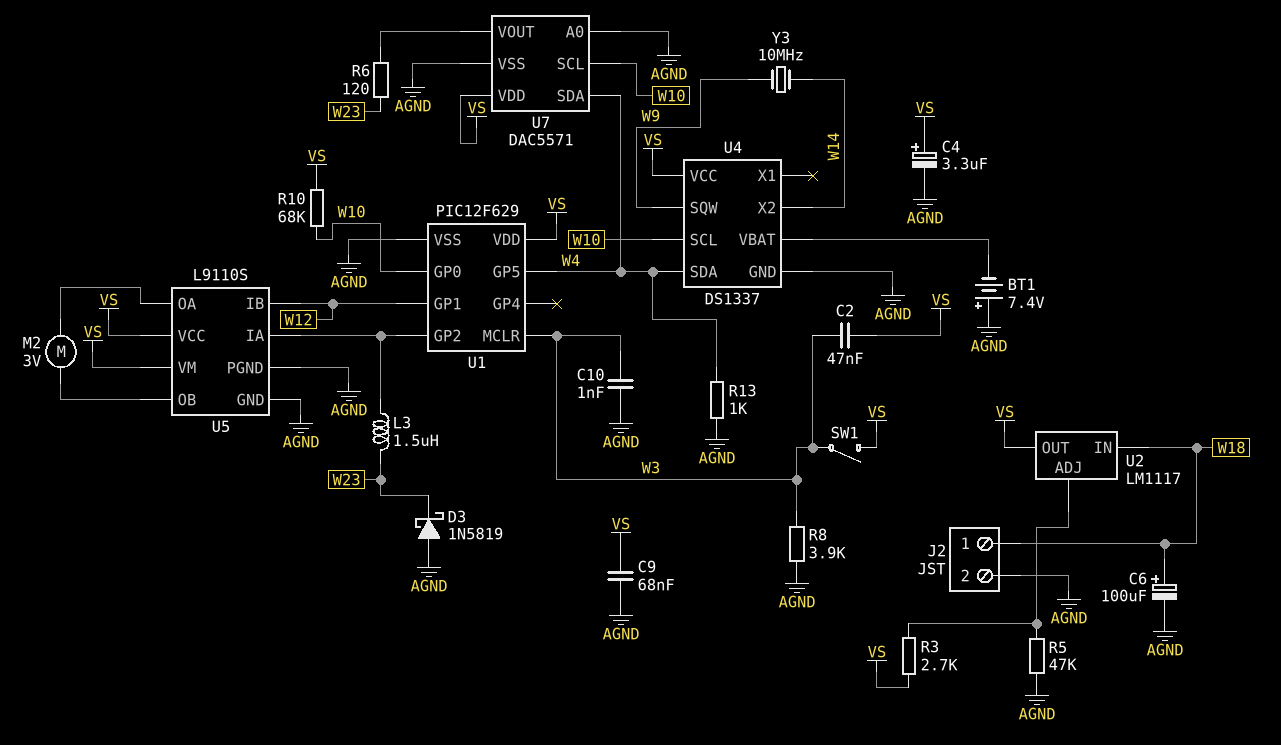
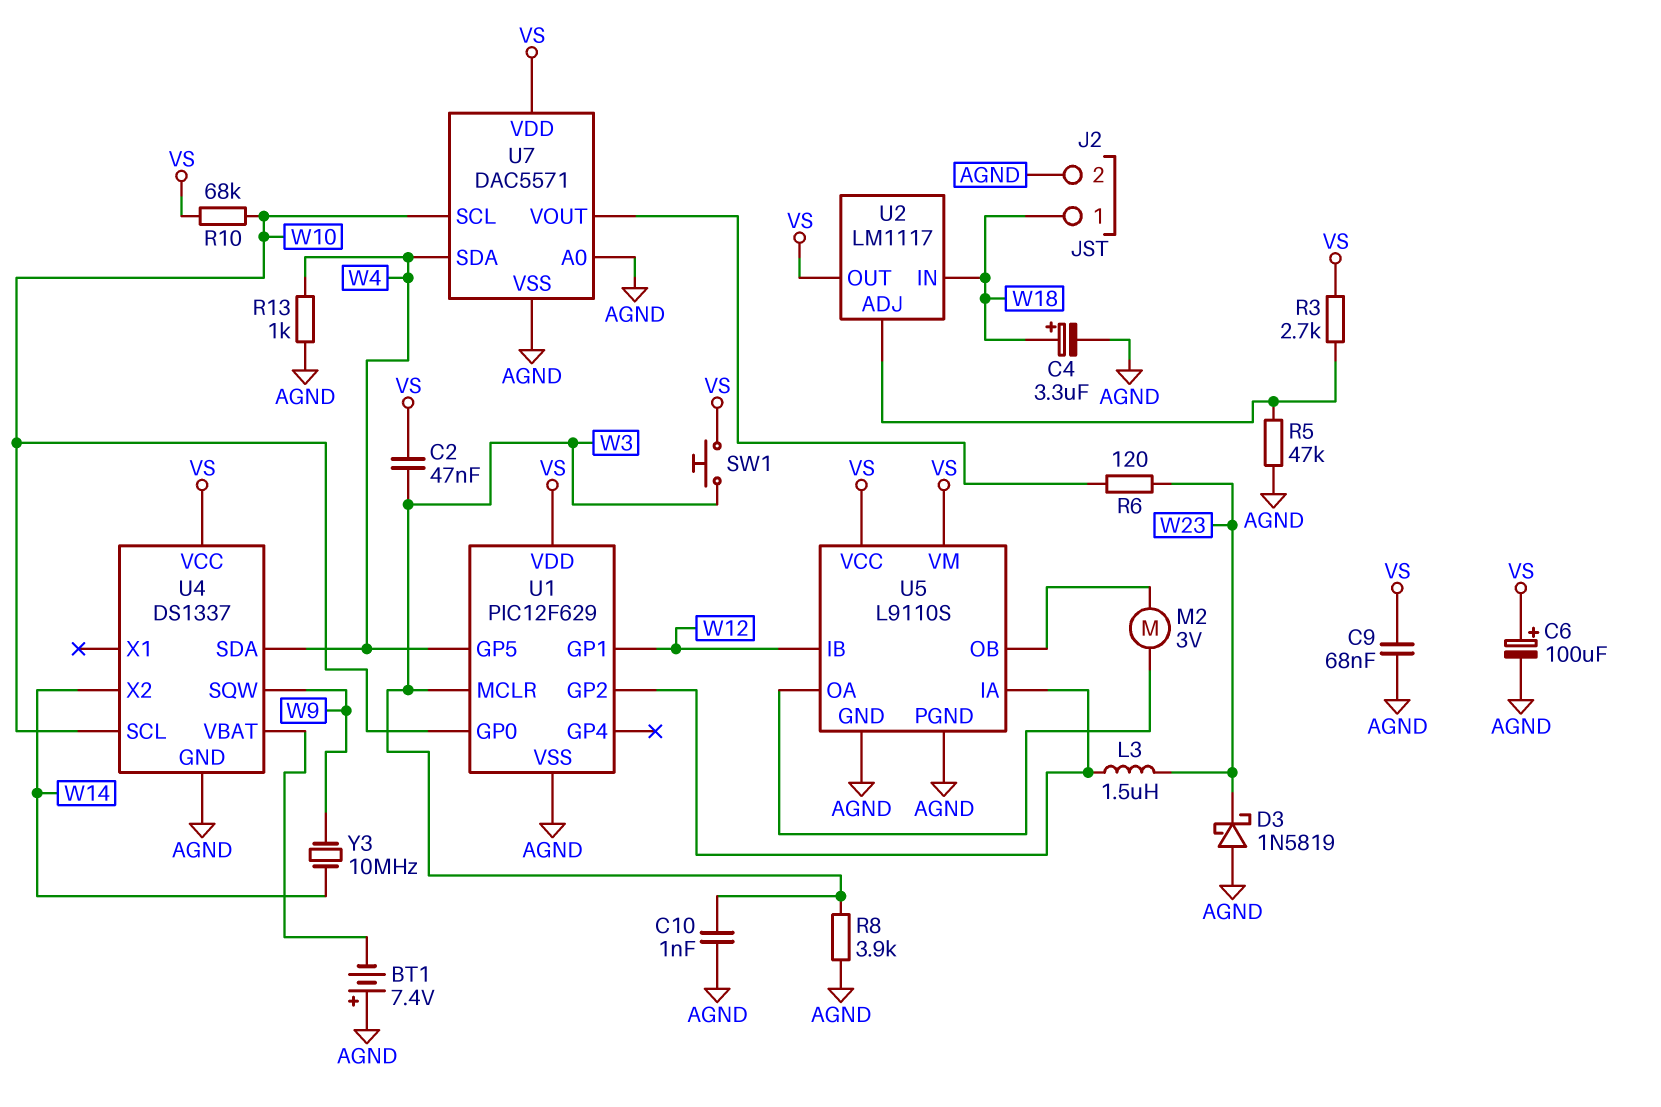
C4: 3.3uF (plus VS, minus AGND) -> 3.3uF (plus W18, minus AGND)
C6: 100uF (plus W18, minus AGND) -> 100uF (plus VS, minus AGND)
SW1: switch (VS, W3) -> button (VS, W3)

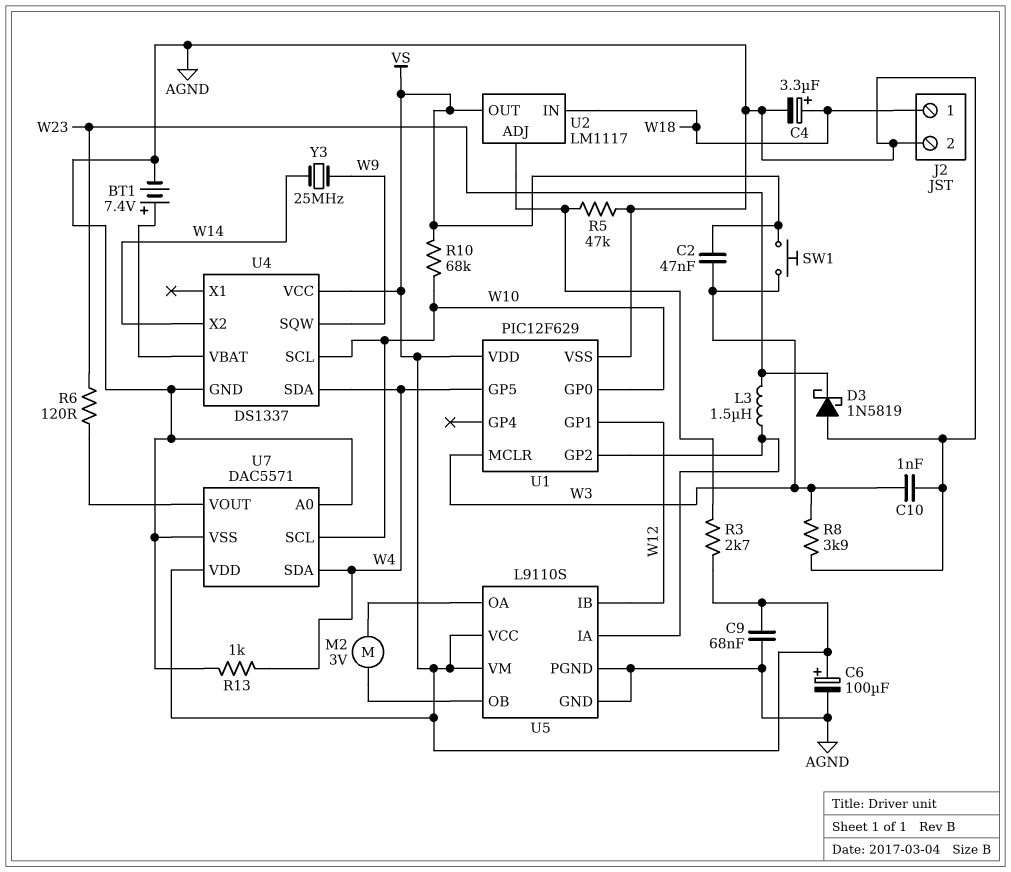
BT1: 7.4V (plus AGND, minus U4/VBAT) -> 7.4V (plus U4/VBAT, minus AGND)
Y3: 10MHz (W9, W14) -> 25MHz (W9, W14)

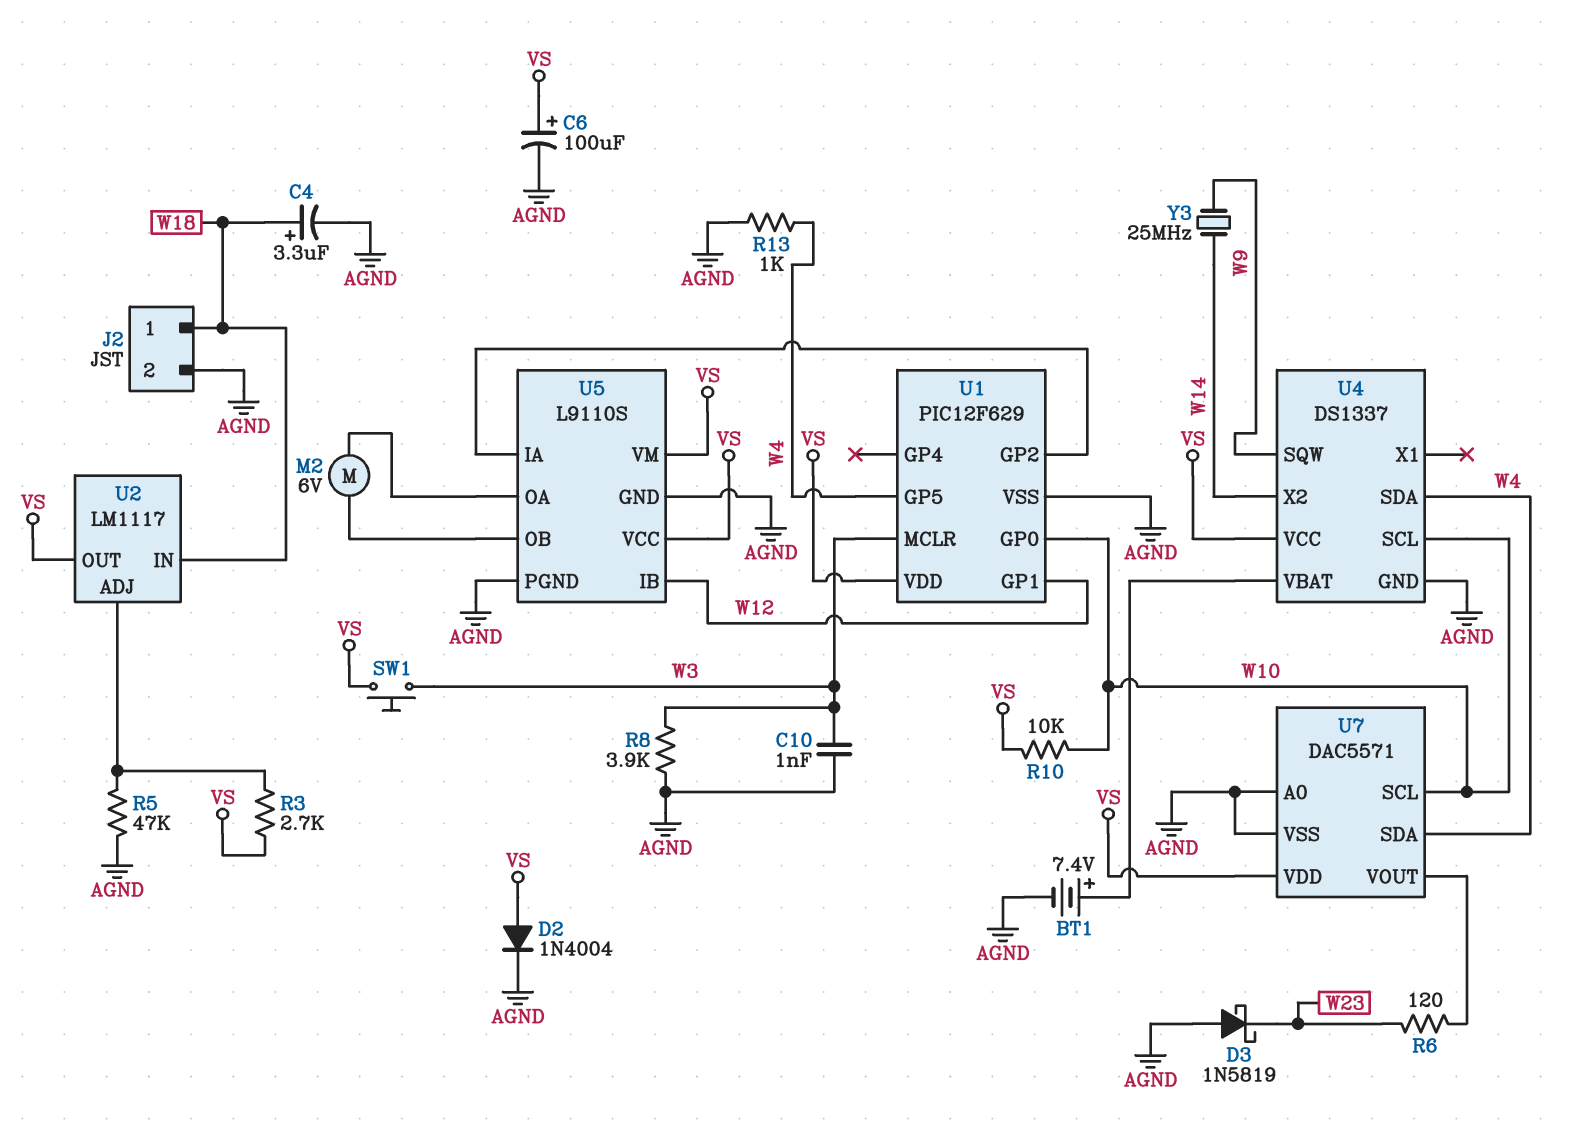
C2: 47nF (VS, W3) -> none
C9: 68nF (AGND, VS) -> none
D2: none -> diode 1N4004 (A VS, K AGND)
L3: 1.5uH (U1/GP2, W23) -> none
M2: motor 3V (U5/OA, U5/OB) -> motor 6V (U5/OA, U5/OB)
R10: 68k (VS, W10) -> 10k (VS, W10)

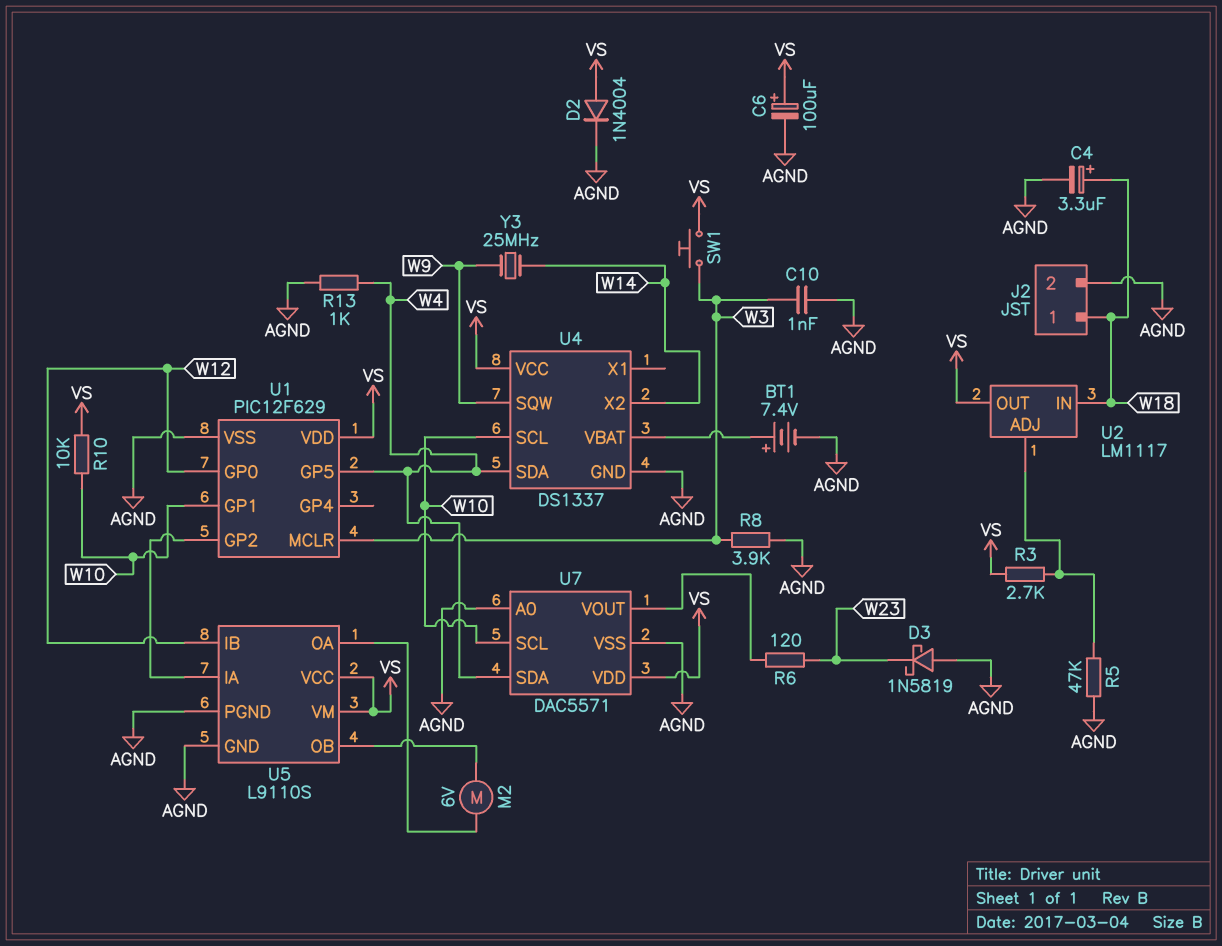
U1 pin GP0: W10 -> W12
U1 pin GP1: W12 -> W10

